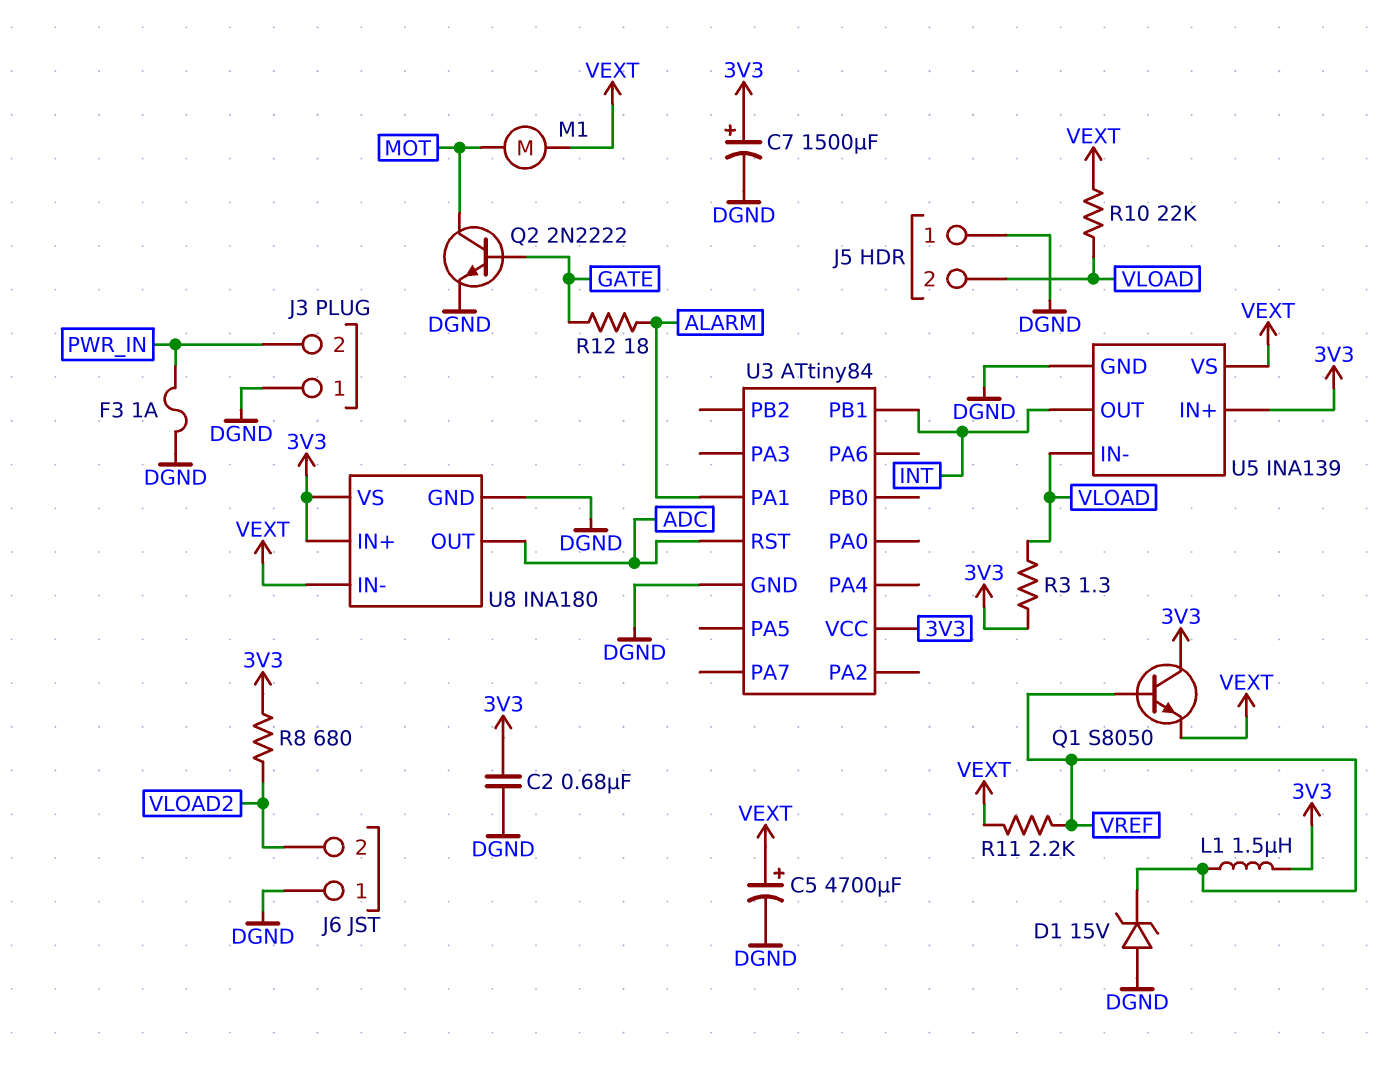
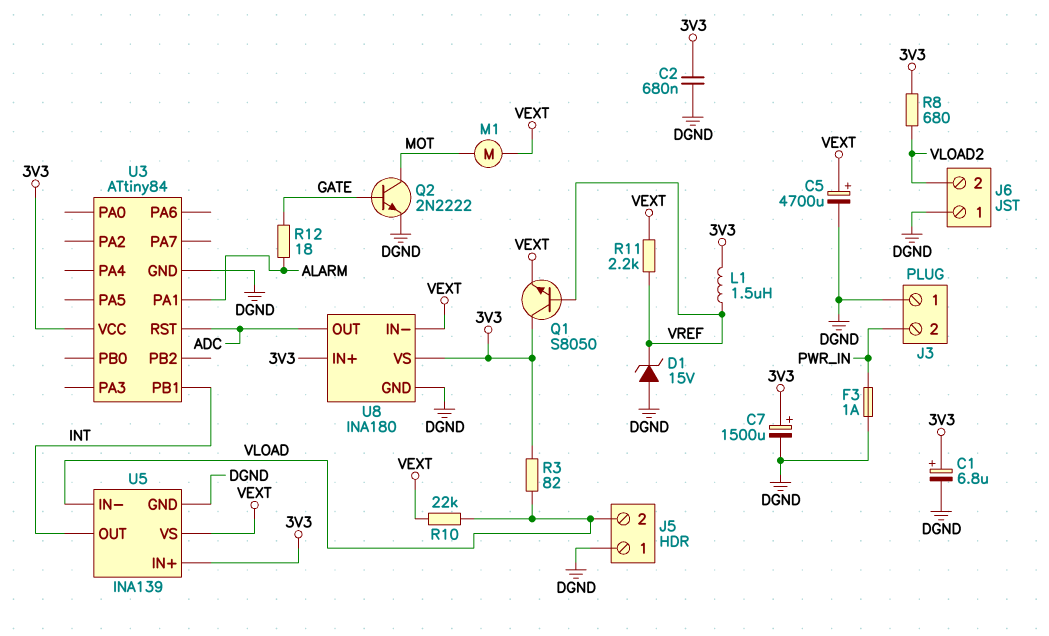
C1: none -> 6.8uF (plus 3V3, minus DGND)
R3: 1.3 (3V3, VLOAD) -> 82 (3V3, VLOAD)

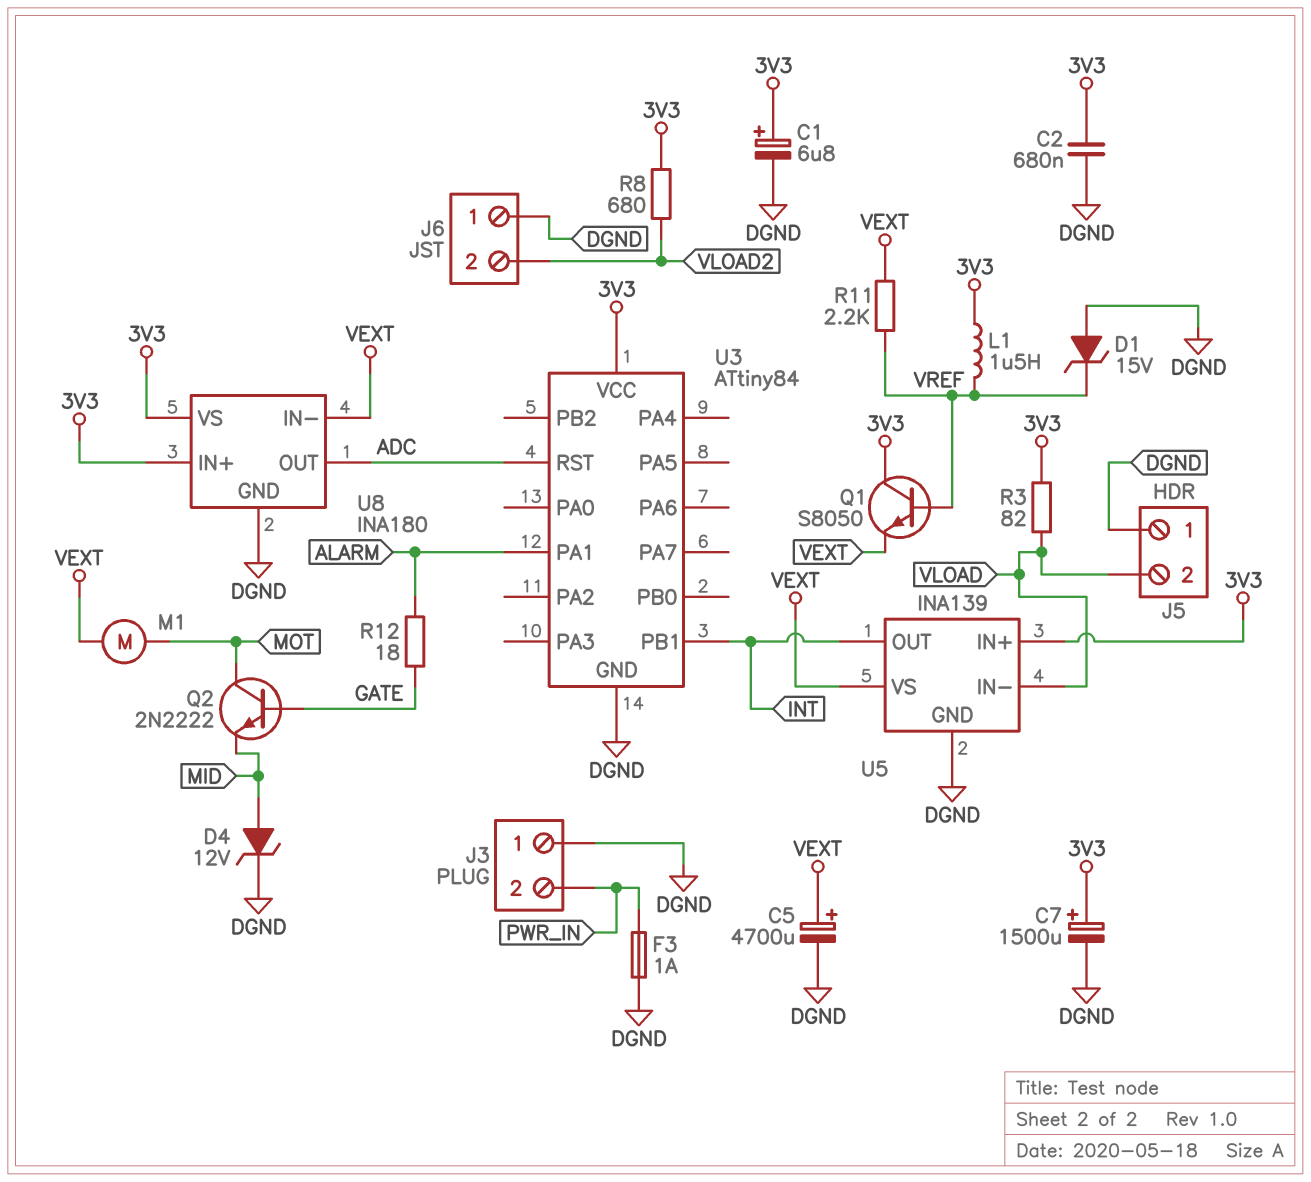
D4: none -> zener 12V (A MID, K DGND)
Q2: NPN 2N2222 (B GATE, C MOT, E DGND) -> NPN 2N2222 (B GATE, C MOT, E MID)
R10: 22k (VEXT, VLOAD) -> none

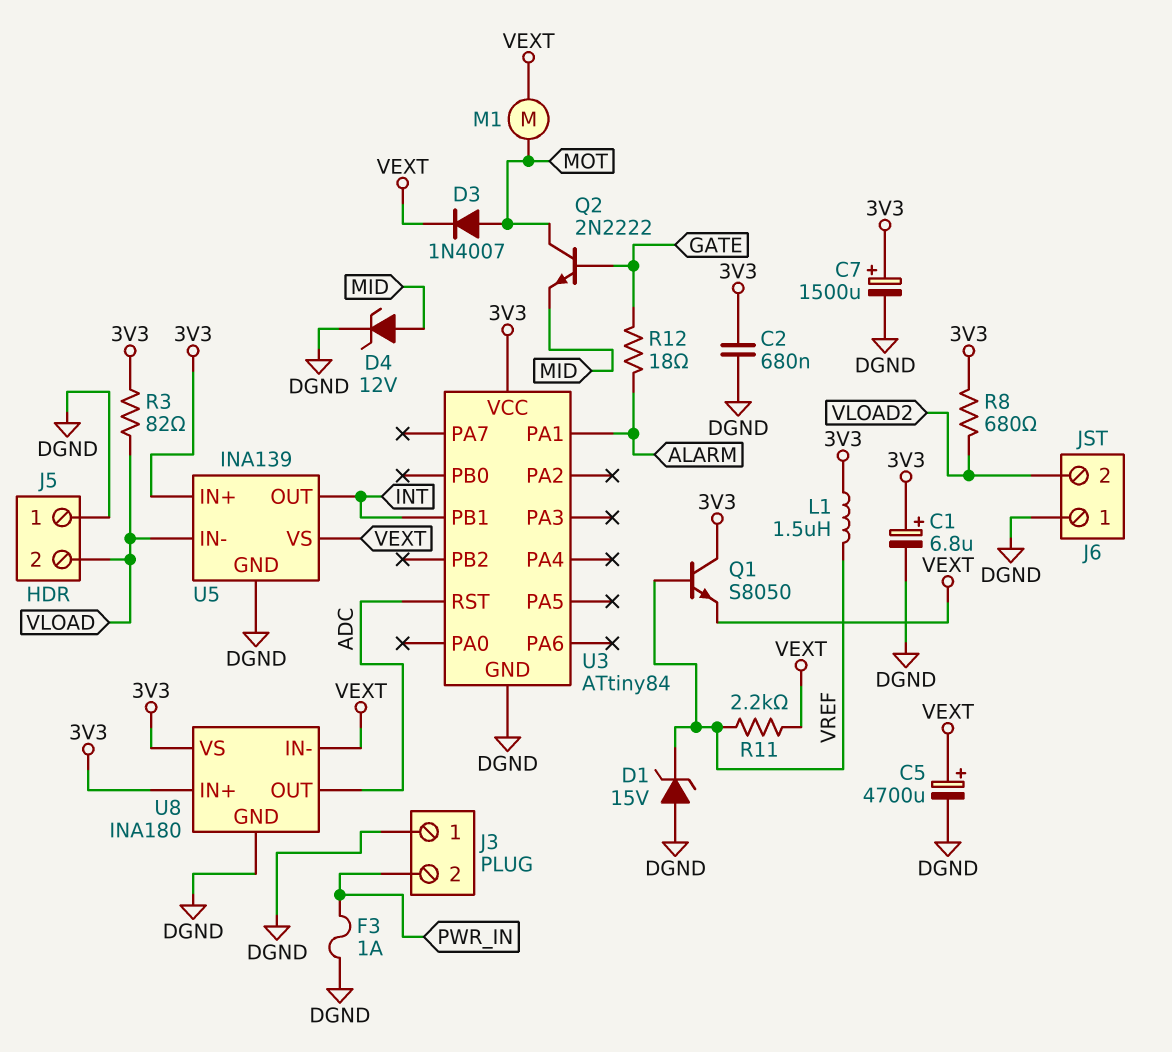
D3: none -> diode 1N4007 (A MOT, K VEXT)

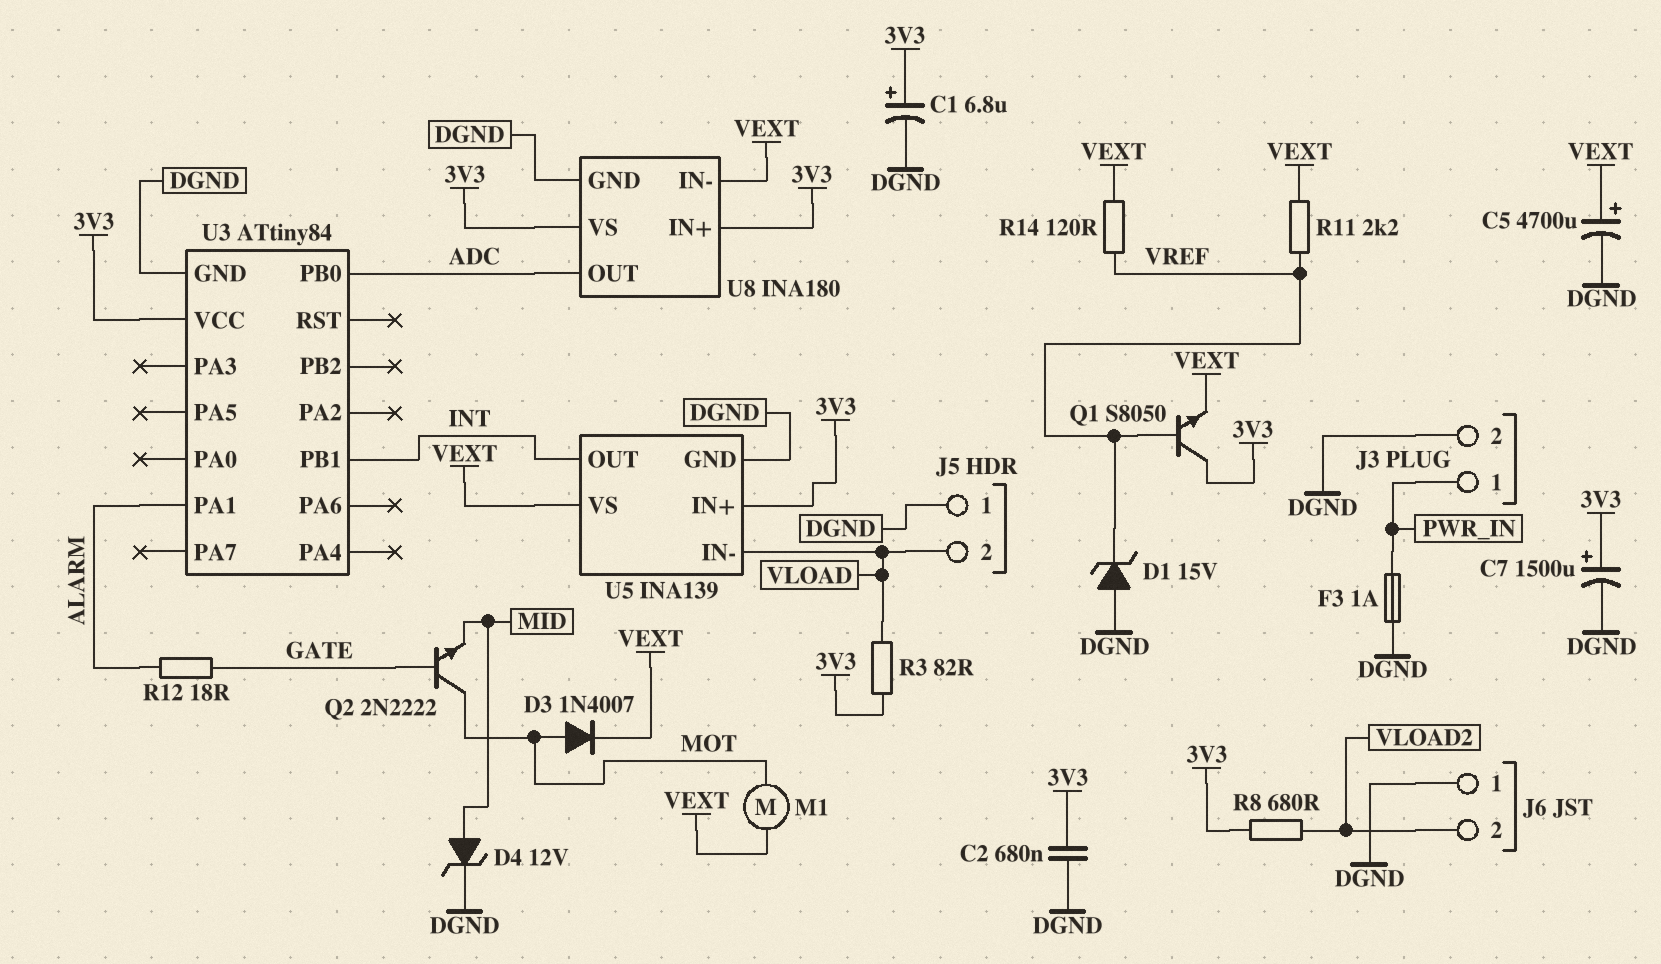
J3 pin 1: DGND -> PWR_IN
J3 pin 2: PWR_IN -> DGND
L1: 1.5uH (3V3, VREF) -> none
R14: none -> 120 (VEXT, VREF)
U3 pin PB0: none -> ADC
U3 pin RST: ADC -> none

